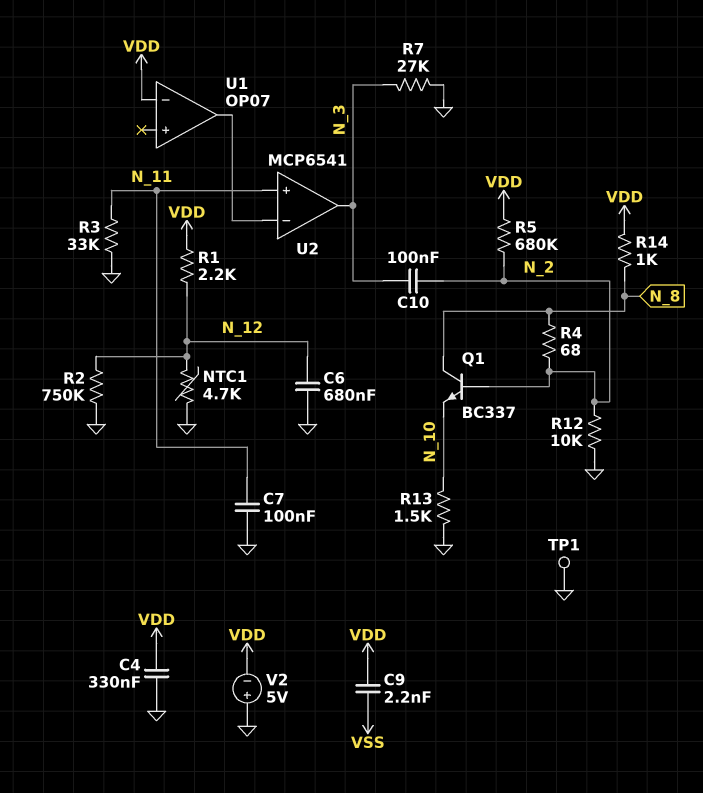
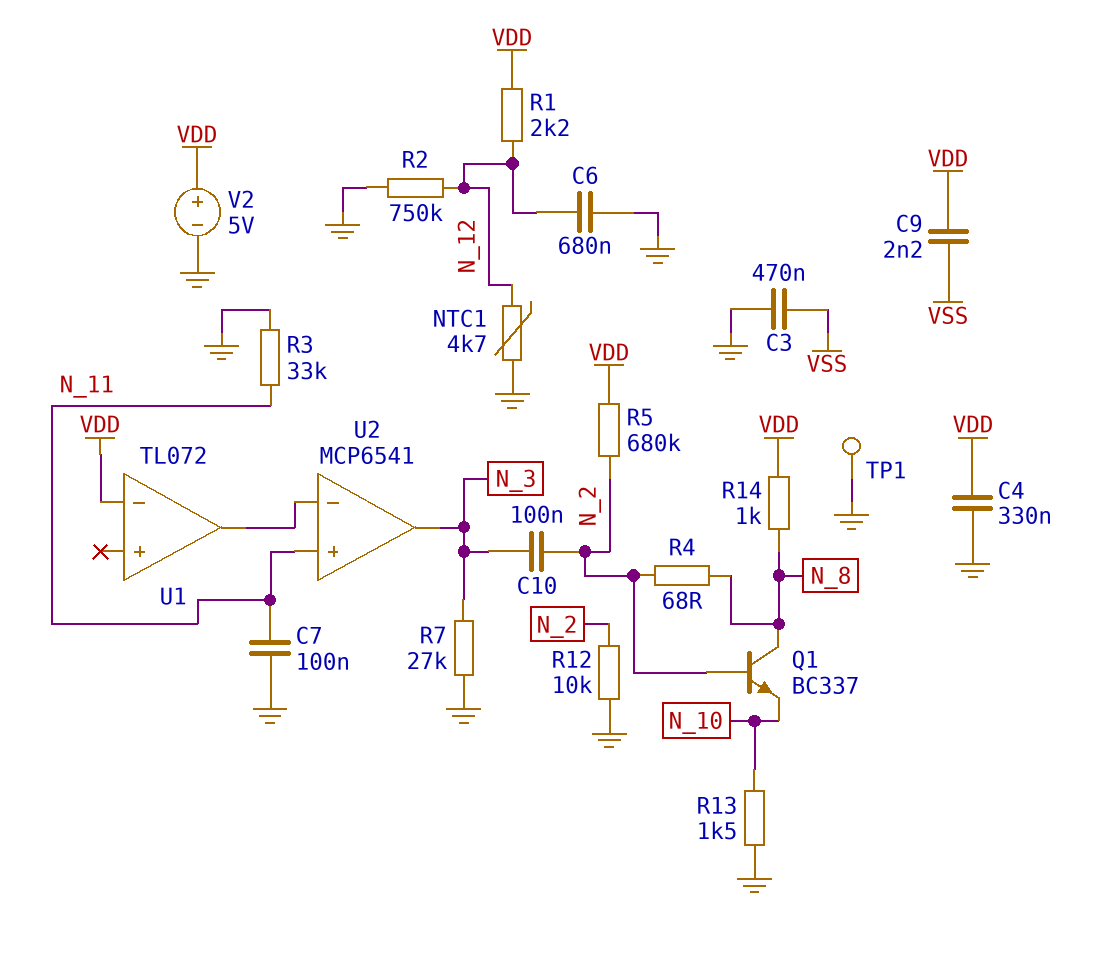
C3: none -> 470nF (GND, VSS)
U1: OP07 -> TL072
V2: 5V (plus GND, minus VDD) -> 5V (plus VDD, minus GND)

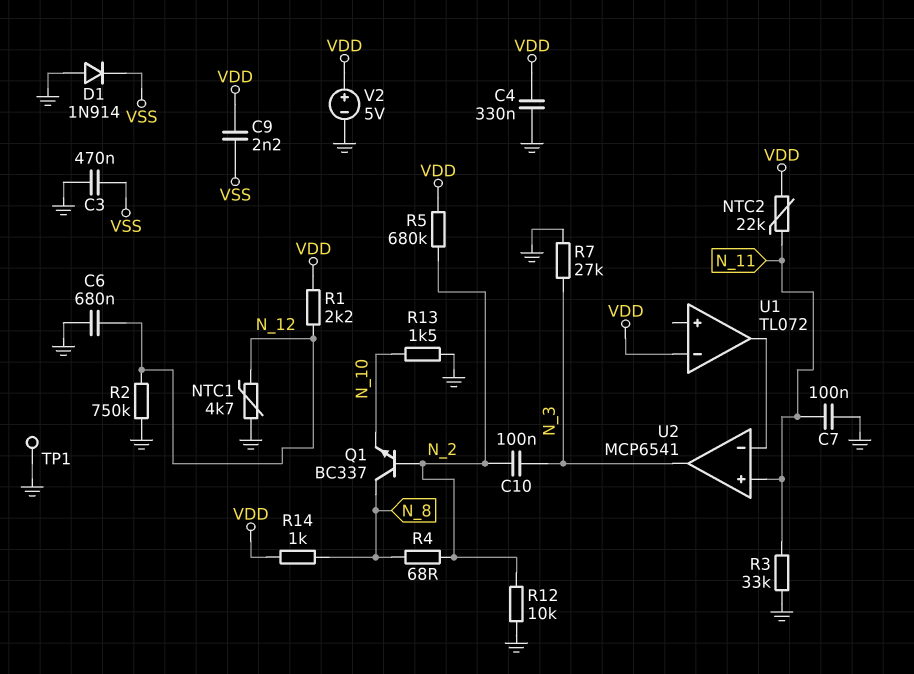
D1: none -> diode 1N914 (A GND, K VSS)
NTC2: none -> 22k (N_11, VDD)

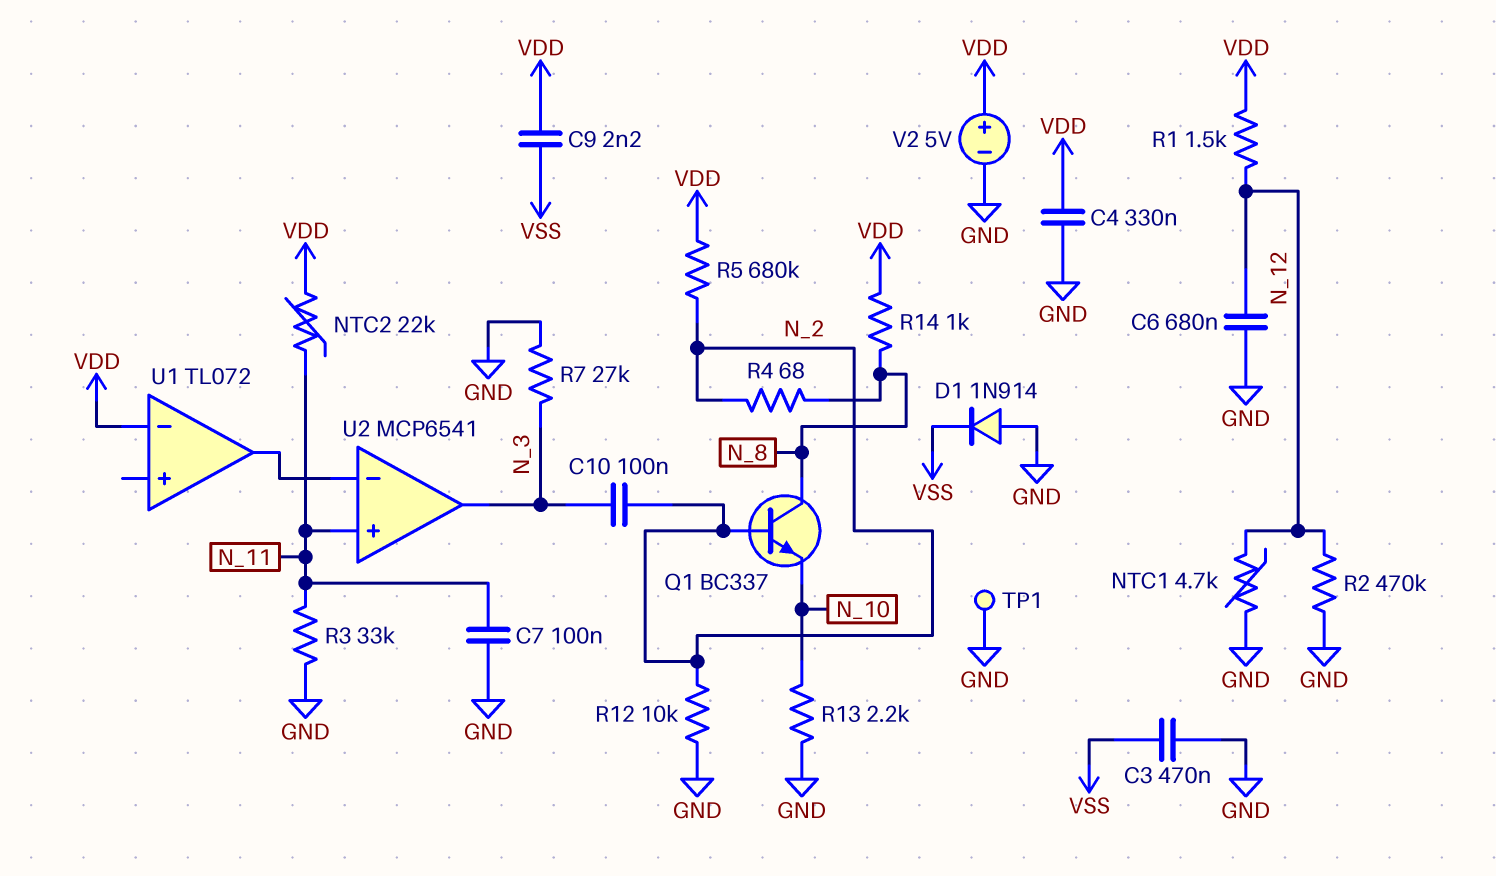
R1: 2.2k (N_12, VDD) -> 1.5k (N_12, VDD)
R2: 750k (GND, N_12) -> 470k (GND, N_12)
R13: 1.5k (GND, N_10) -> 2.2k (GND, N_10)

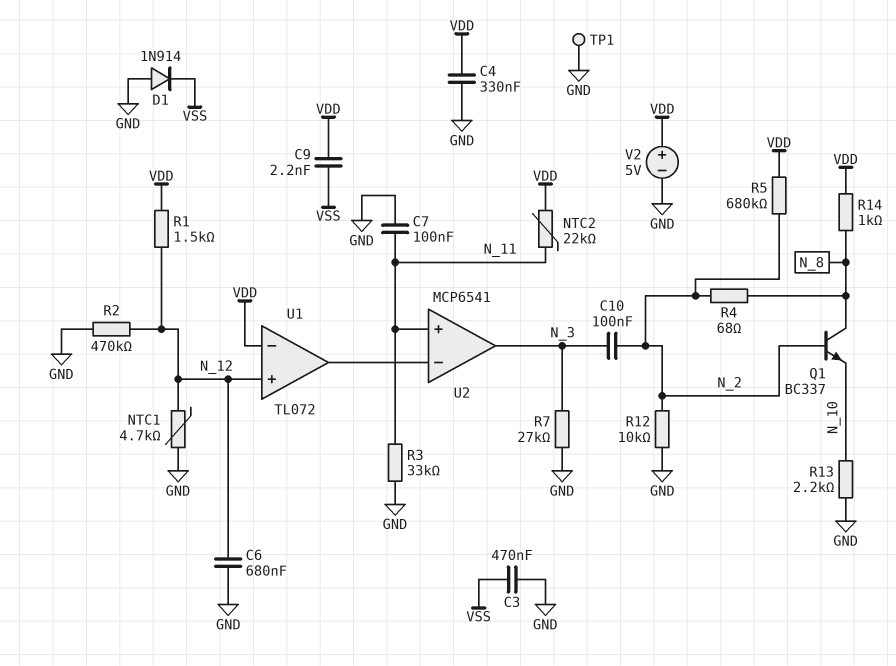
U1 pin in+: none -> N_12

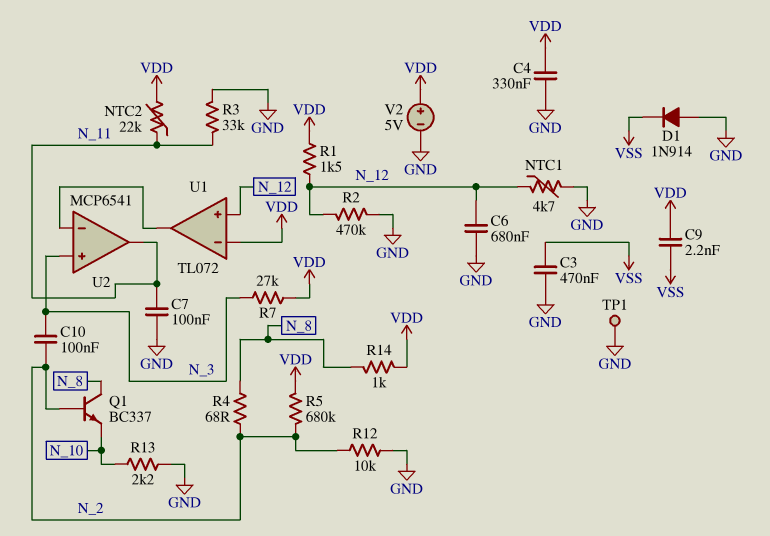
R7: 27k (GND, N_3) -> 27k (N_3, VDD)
U2 pin in+: N_11 -> N_3
U2 pin out: N_3 -> N_11

